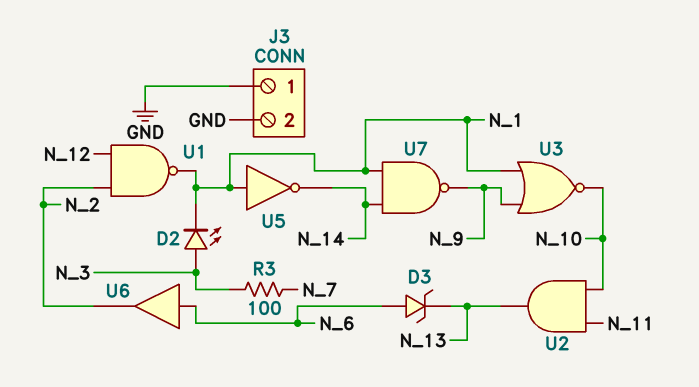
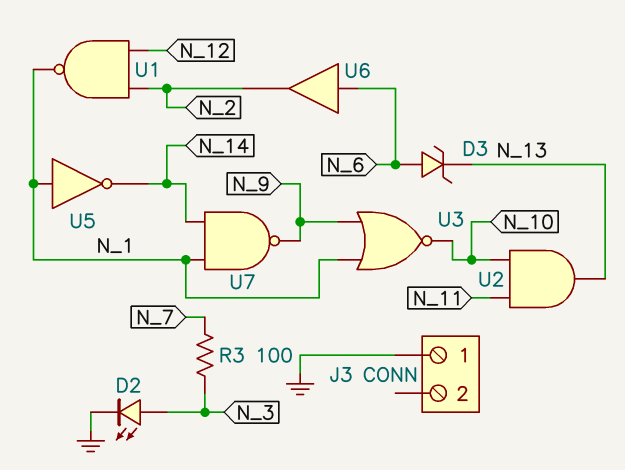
D2: LED (A N_3, K N_1) -> LED (A N_3, K GND)
J3 pin 2: GND -> none

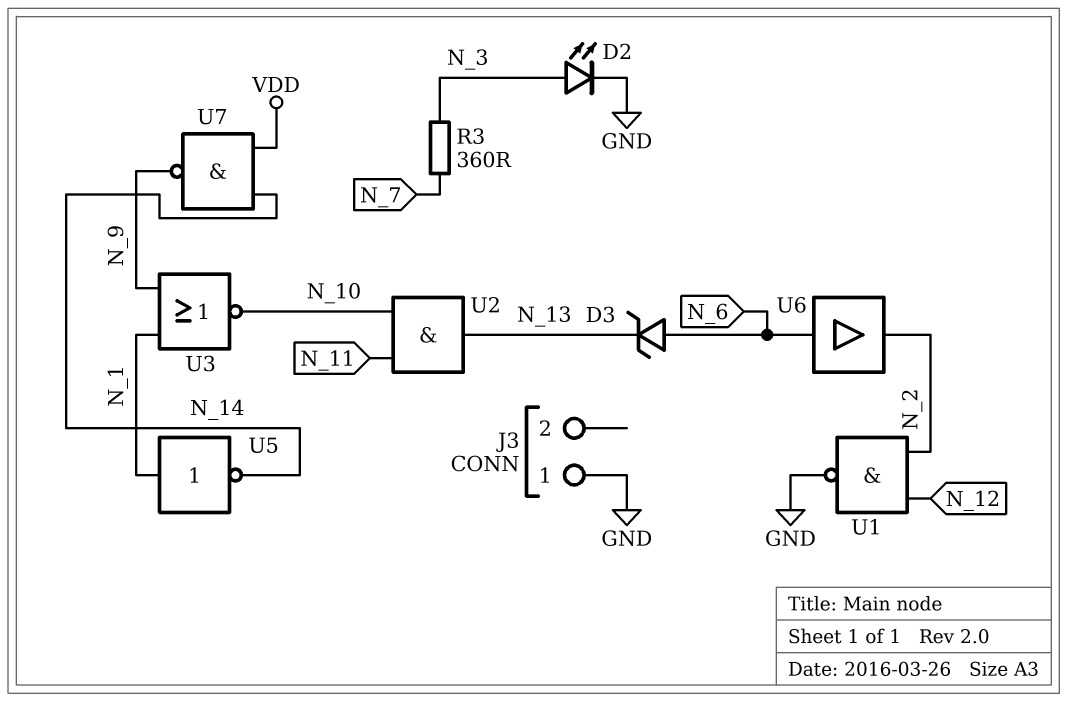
R3: 100 (N_3, N_7) -> 360 (N_3, N_7)
U1: NAND (in N_2, in N_12, out N_1) -> NAND (in N_2, in N_12, out GND)
U7: NAND (in N_1, in N_14, out N_9) -> NAND (in N_14, in VDD, out N_9)

